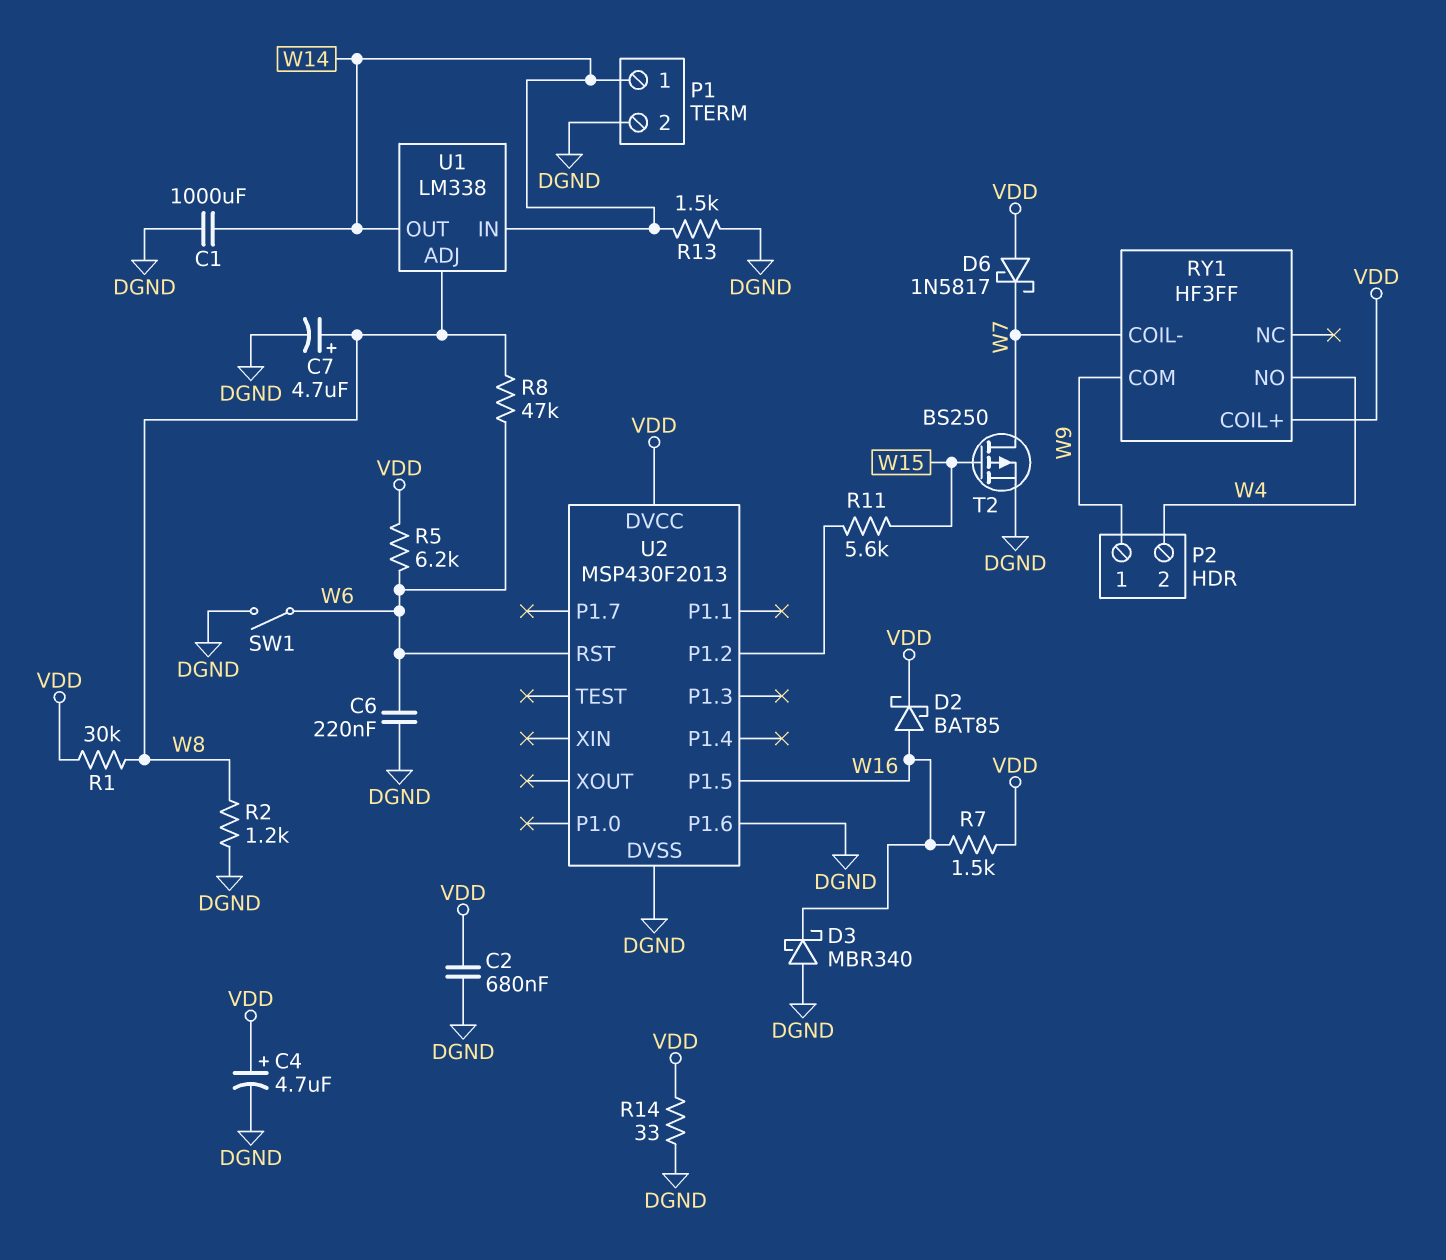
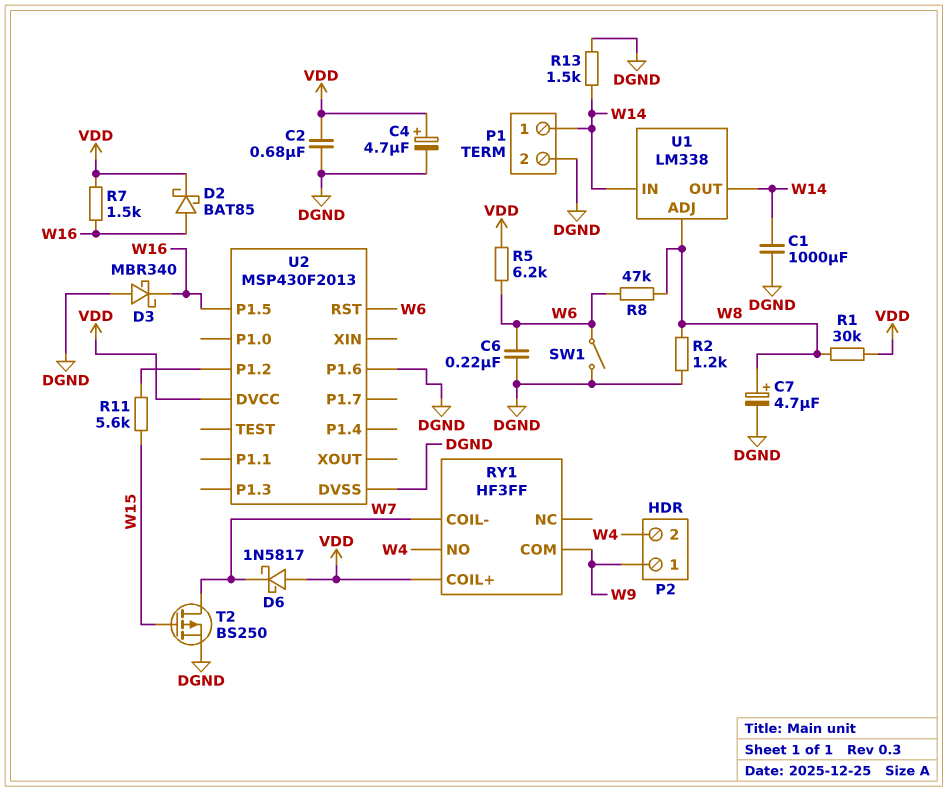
R14: 33 (DGND, VDD) -> none

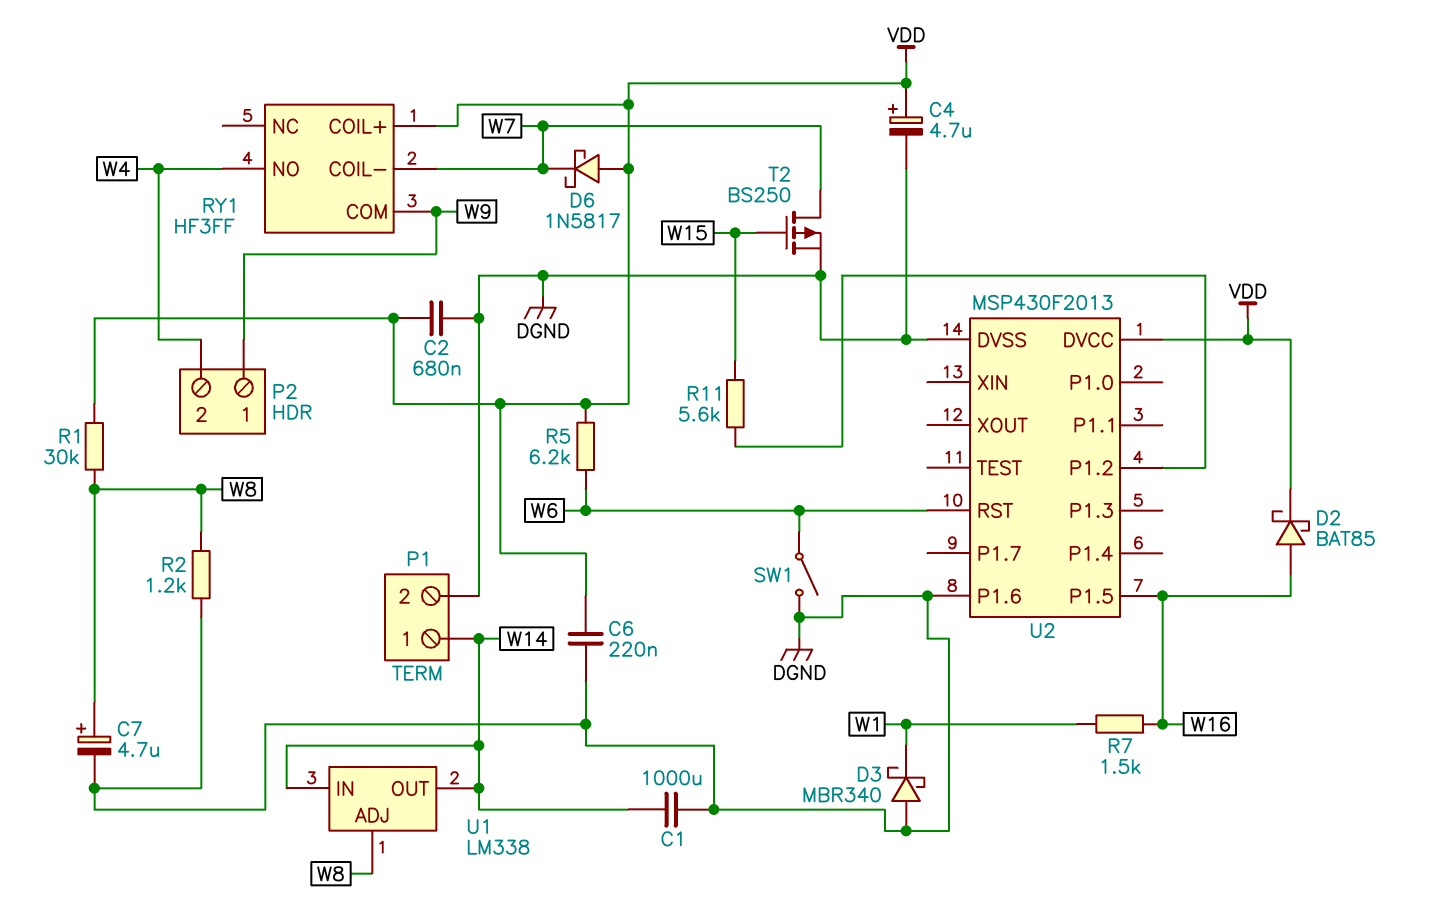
C6: 220nF (DGND, W6) -> 220nF (DGND, VDD)
D3: schottky MBR340 (A DGND, K W16) -> schottky MBR340 (A DGND, K W1)
R7: 1.5k (VDD, W16) -> 1.5k (W1, W16)
R8: 47k (W6, W8) -> none
R13: 1.5k (DGND, W14) -> none

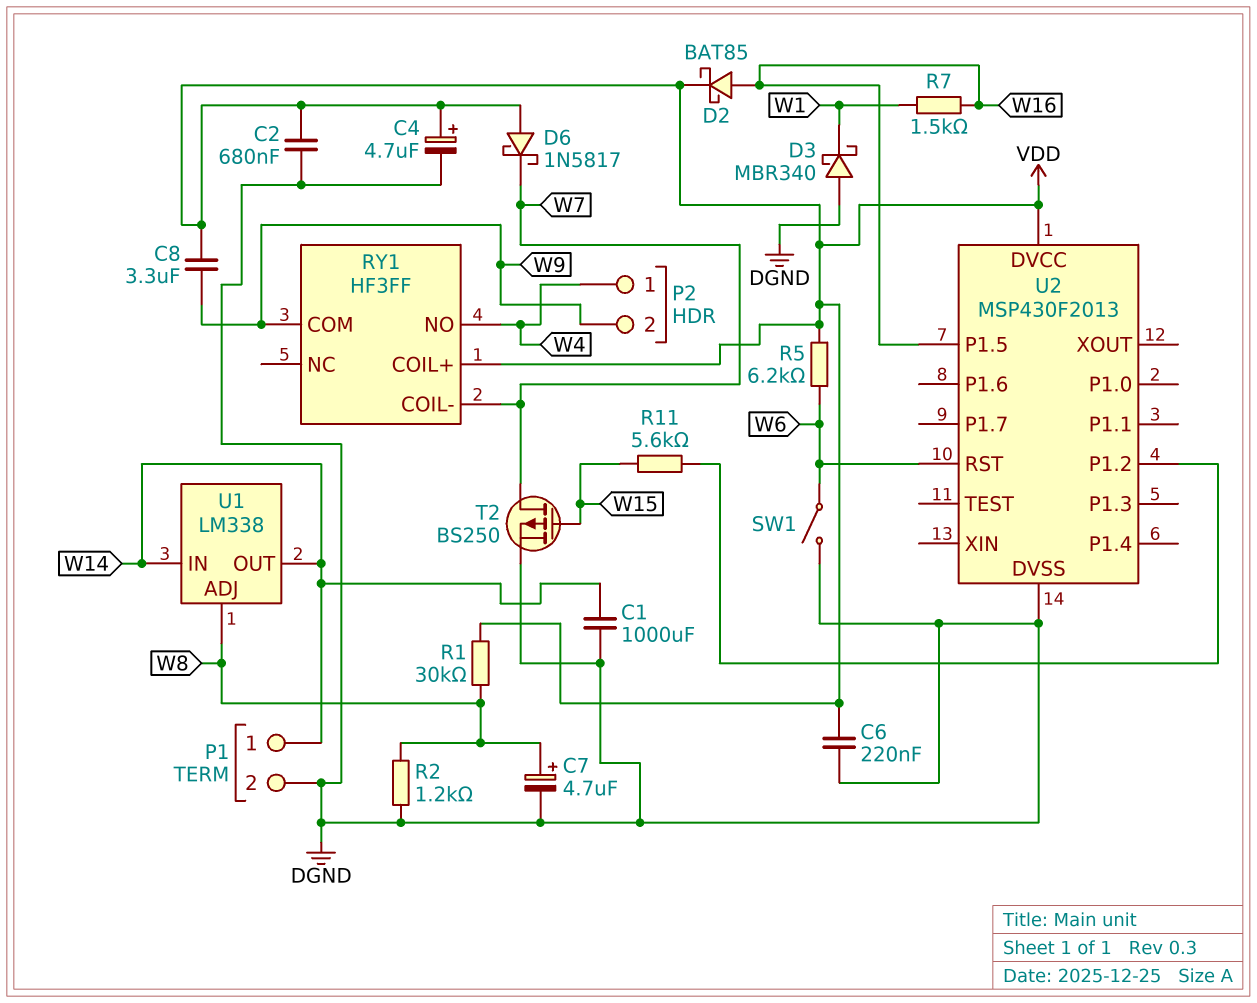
C8: none -> 3.3uF (VDD, W9)
P2 pin 1: W9 -> W4
P2 pin 2: W4 -> W9
U2 pin P1.6: DGND -> none

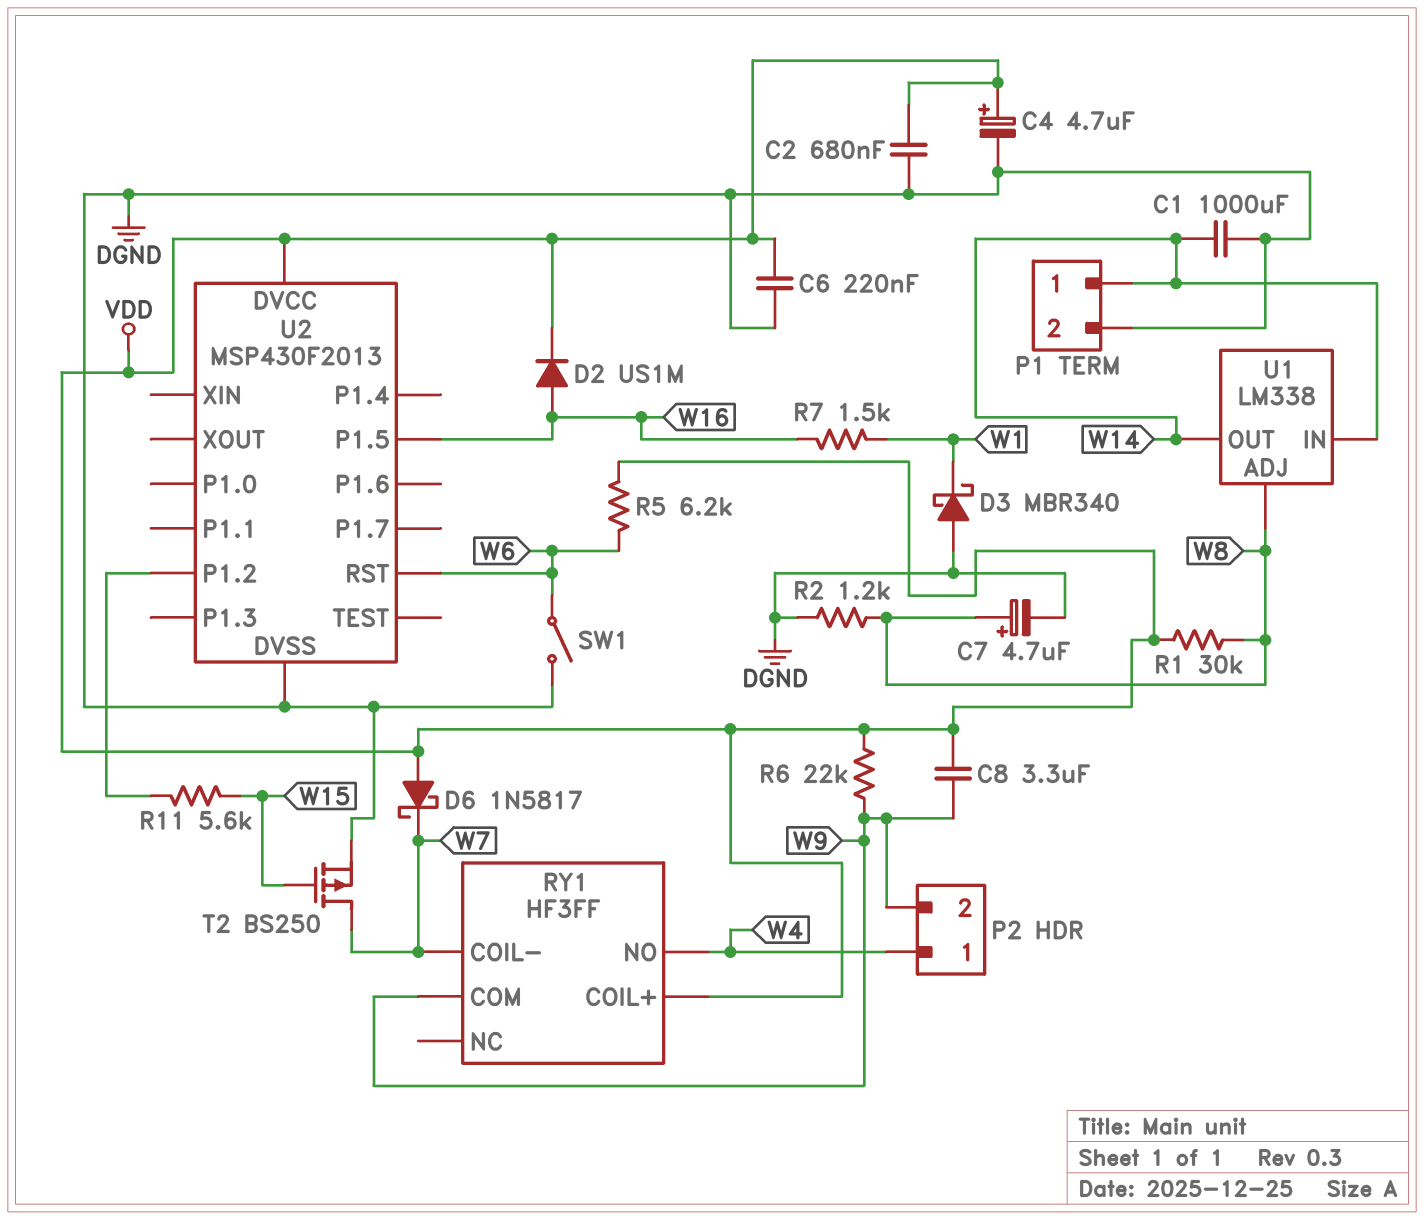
D2: schottky BAT85 (A W16, K VDD) -> diode US1M (A W16, K VDD)
R6: none -> 22k (VDD, W9)

